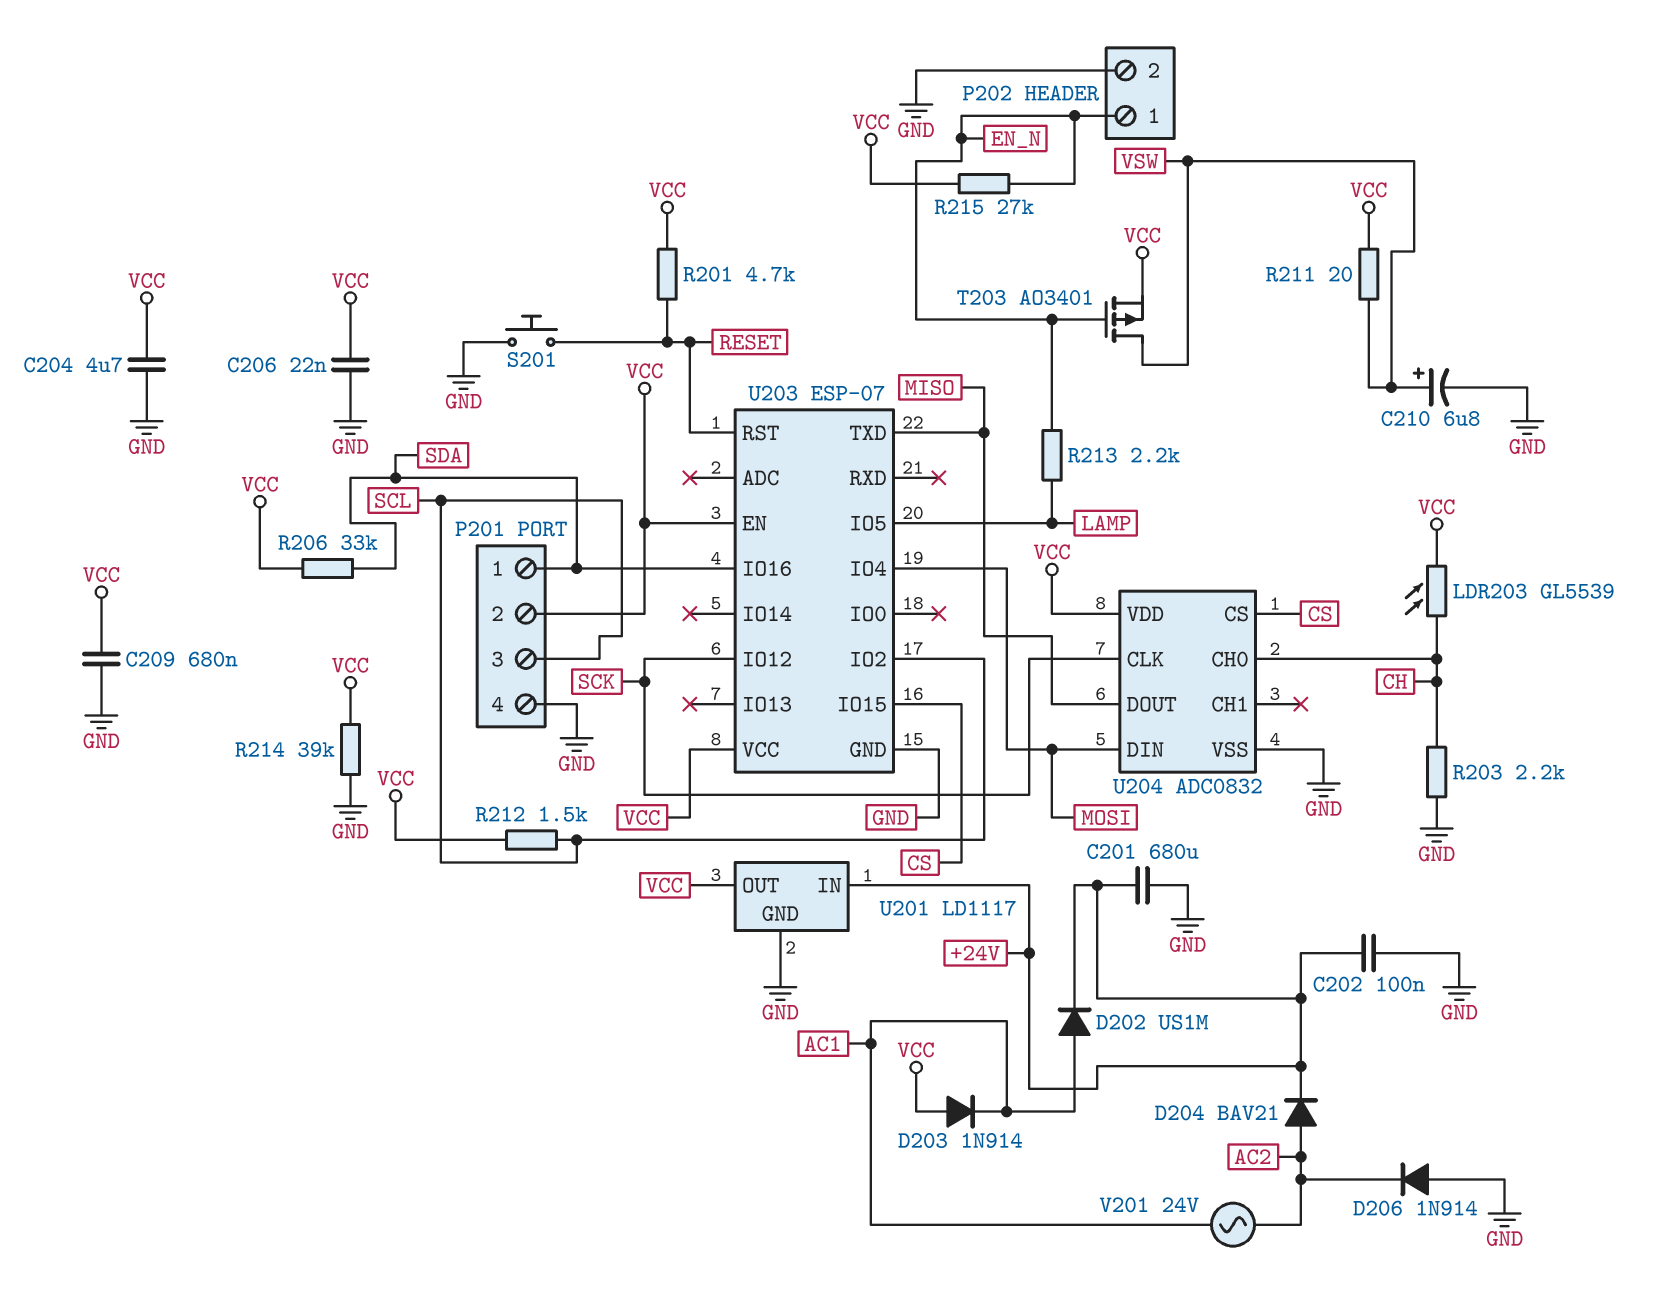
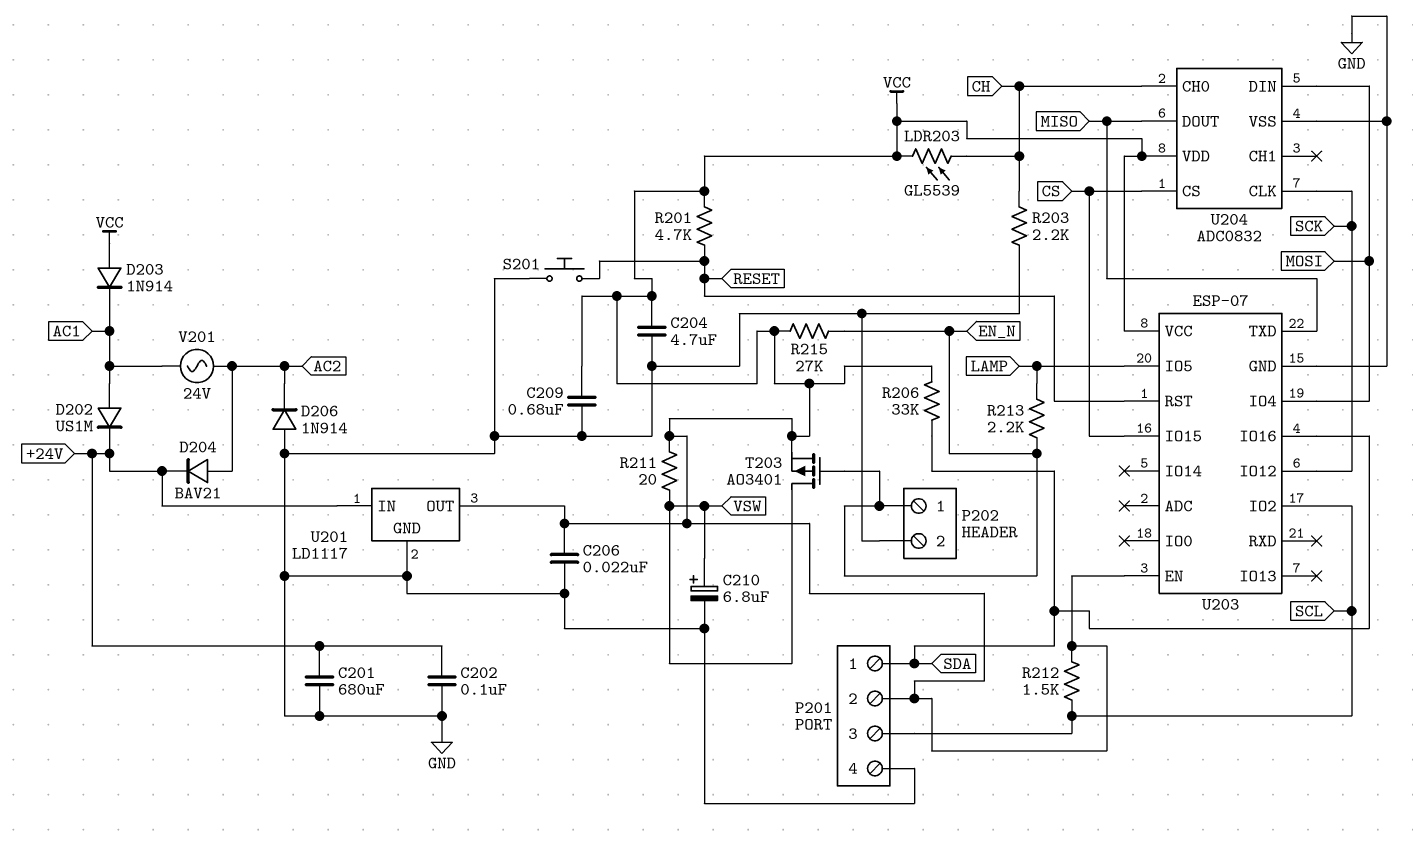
R214: 39k (GND, VCC) -> none

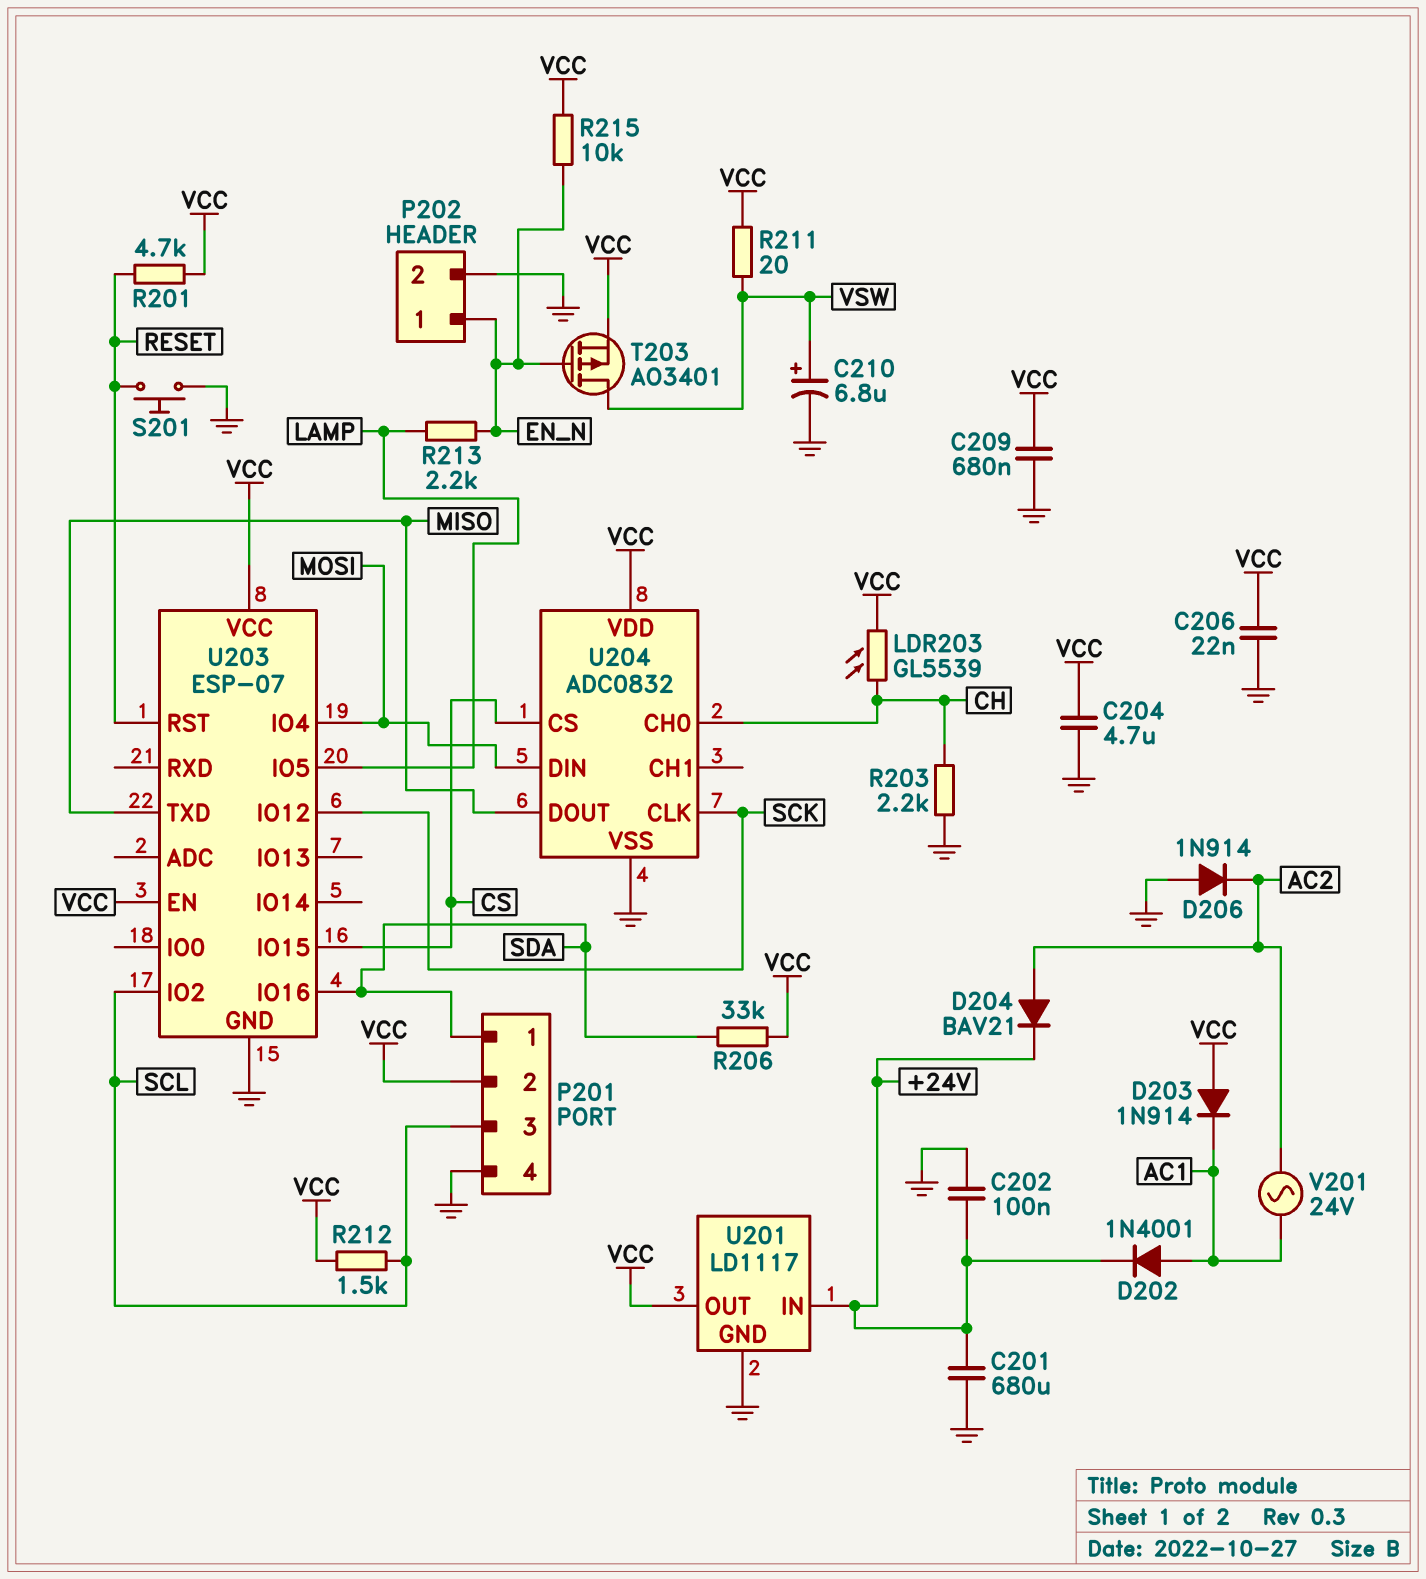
D202: diode US1M (A AC1, K +24V) -> diode 1N4001 (A AC1, K +24V)
R215: 27k (EN_N, VCC) -> 10k (EN_N, VCC)

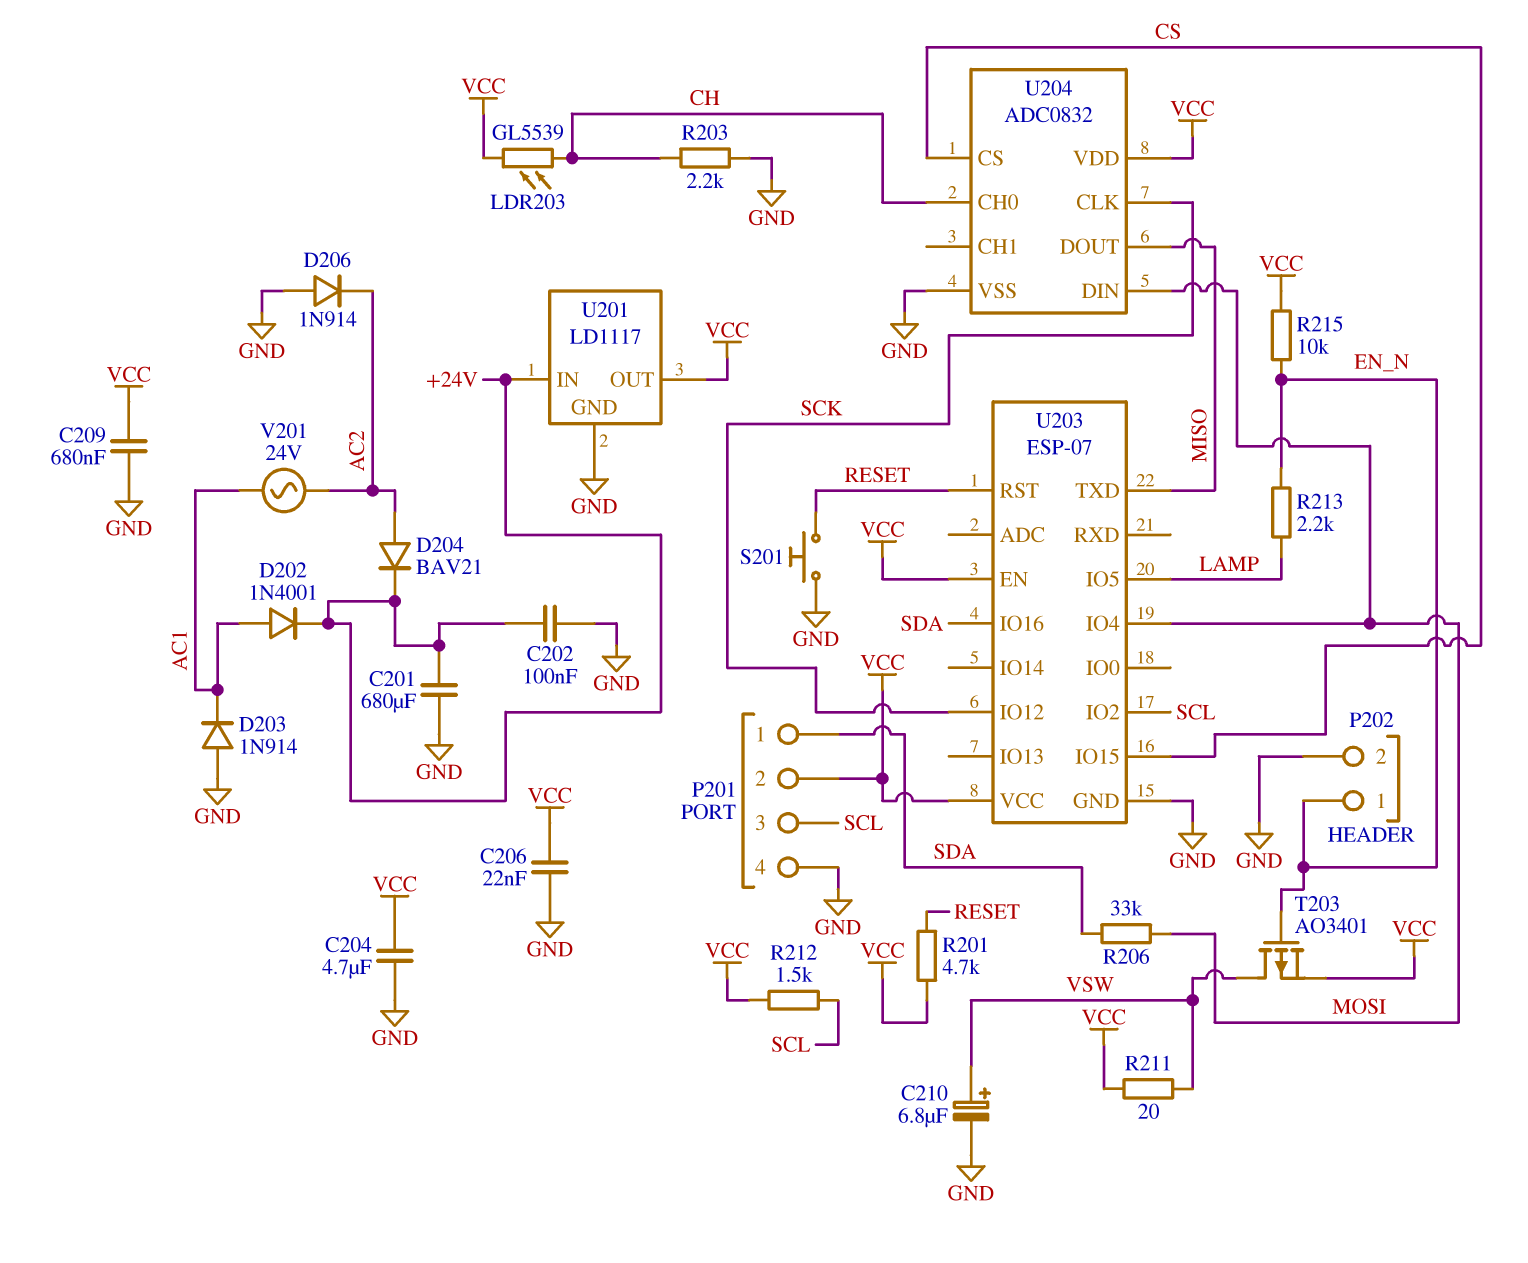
D203: diode 1N914 (A VCC, K AC1) -> diode 1N914 (A GND, K AC1)
R206: 33k (SDA, VCC) -> 33k (MOSI, SDA)

